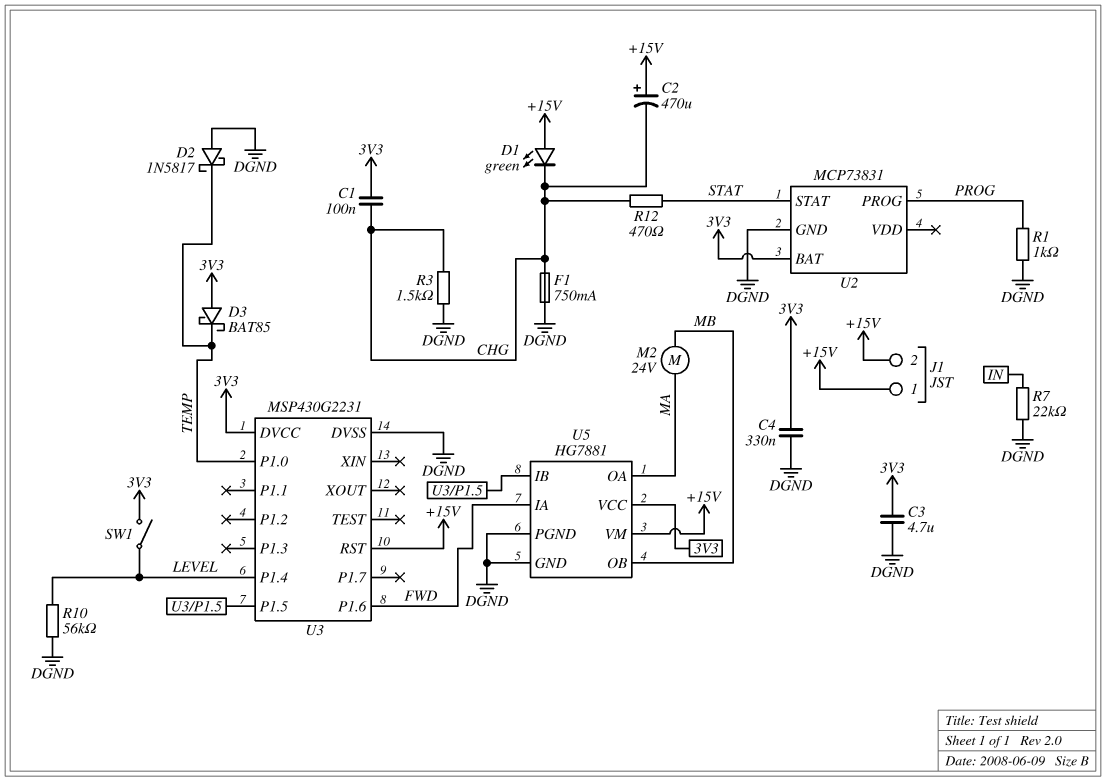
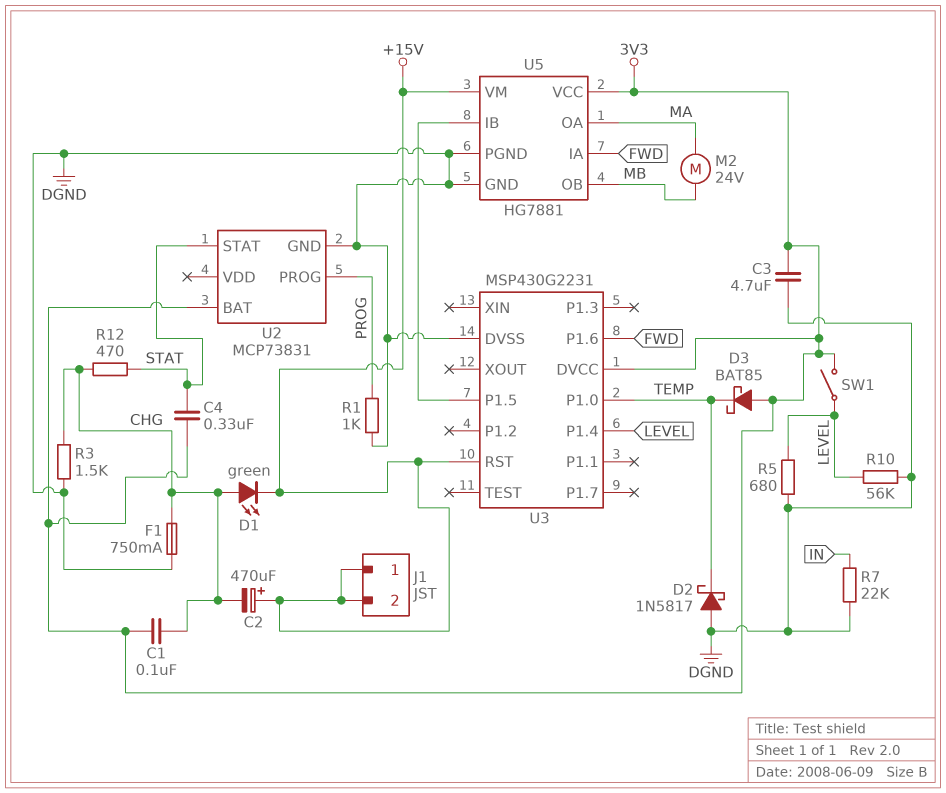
C4: 330nF (3V3, DGND) -> 330nF (3V3, STAT)
D1: LED green (A +15V, K CHG) -> LED green (A CHG, K +15V)
R5: none -> 680 (DGND, LEVEL)

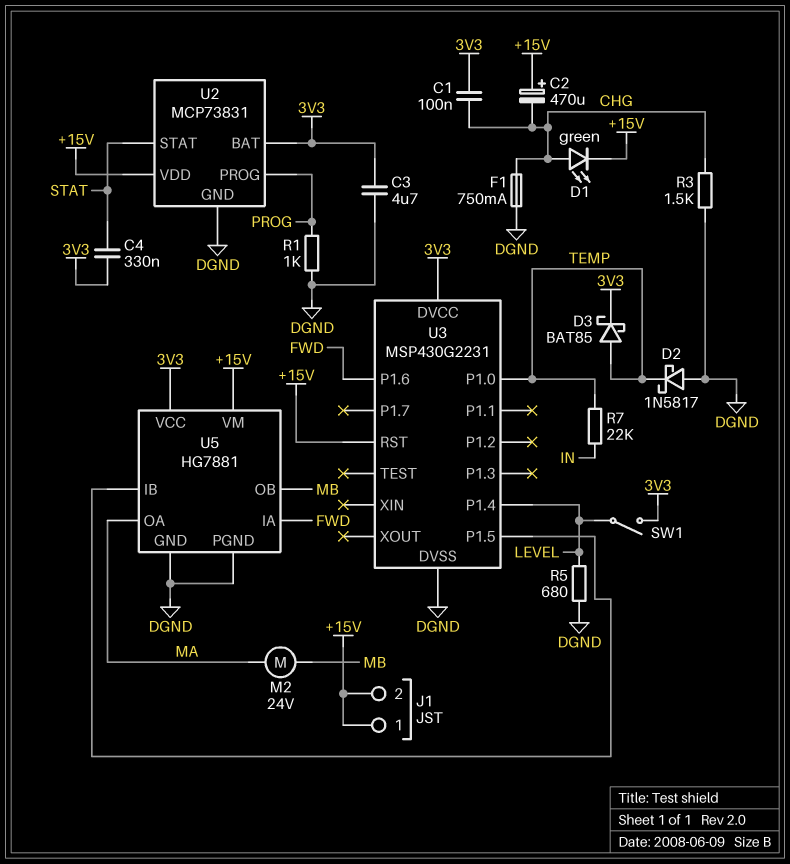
D3: schottky BAT85 (A 3V3, K TEMP) -> schottky BAT85 (A TEMP, K 3V3)
R7: 22k (DGND, IN) -> 22k (IN, TEMP)
R10: 56k (DGND, LEVEL) -> none
R12: 470 (CHG, STAT) -> none
U2 pin VDD: none -> +15V

